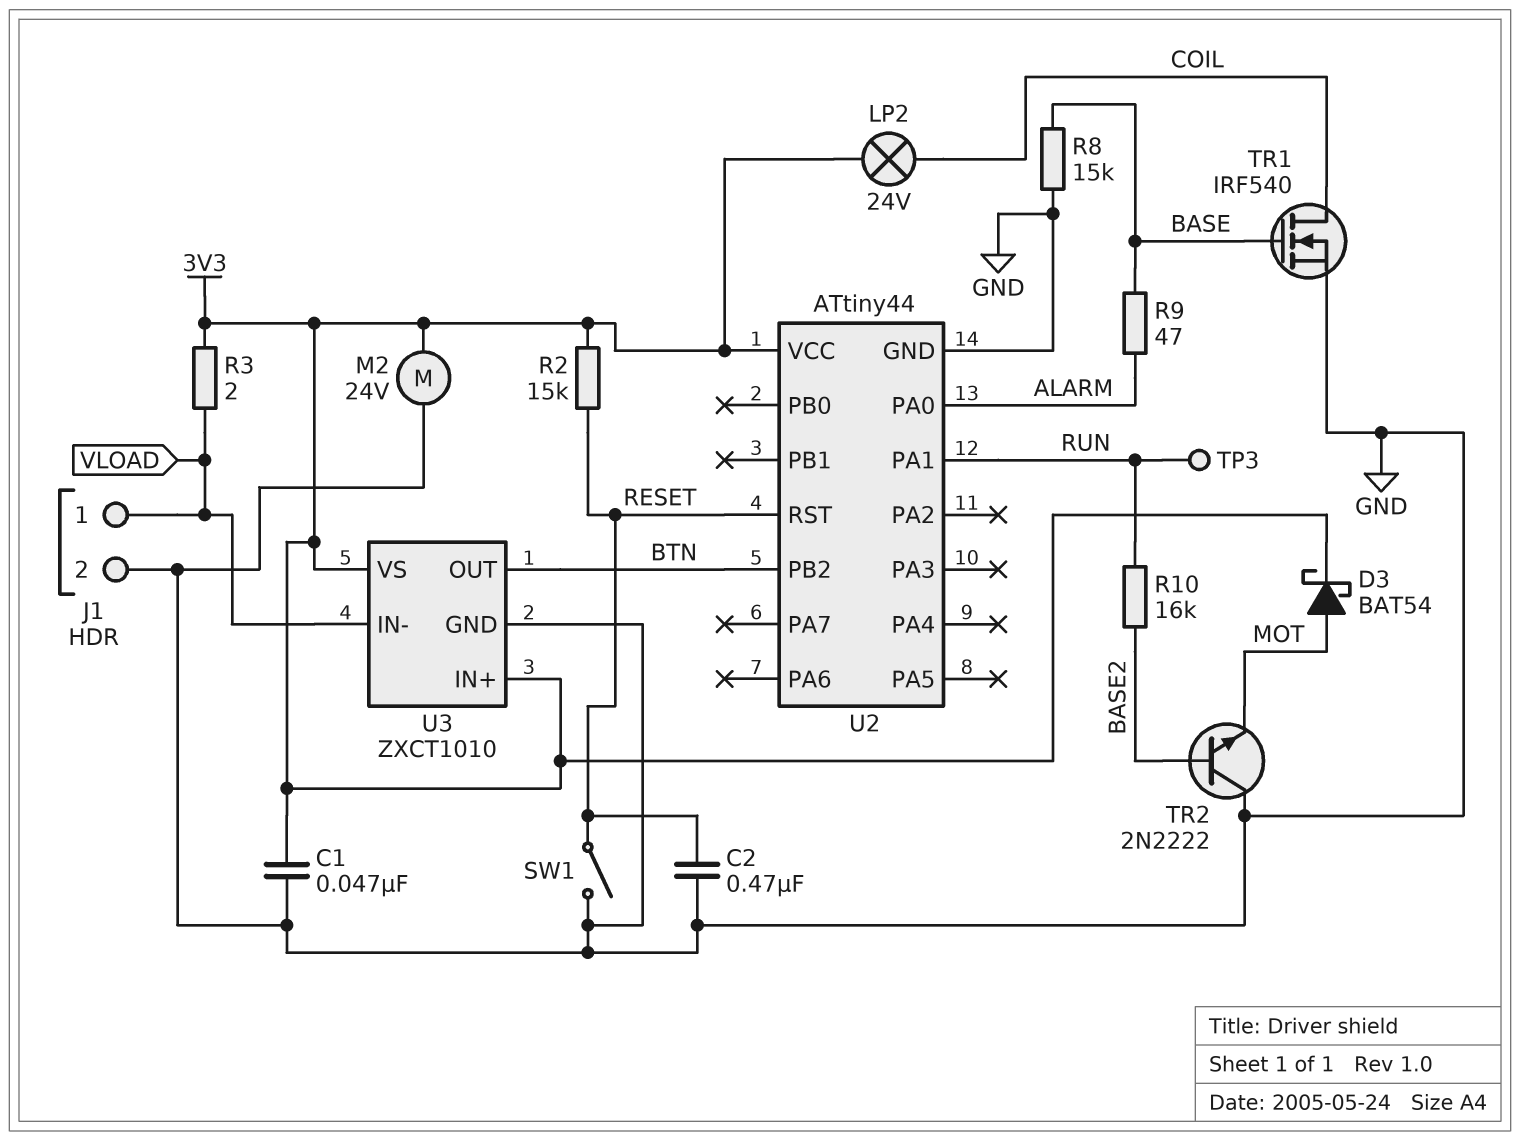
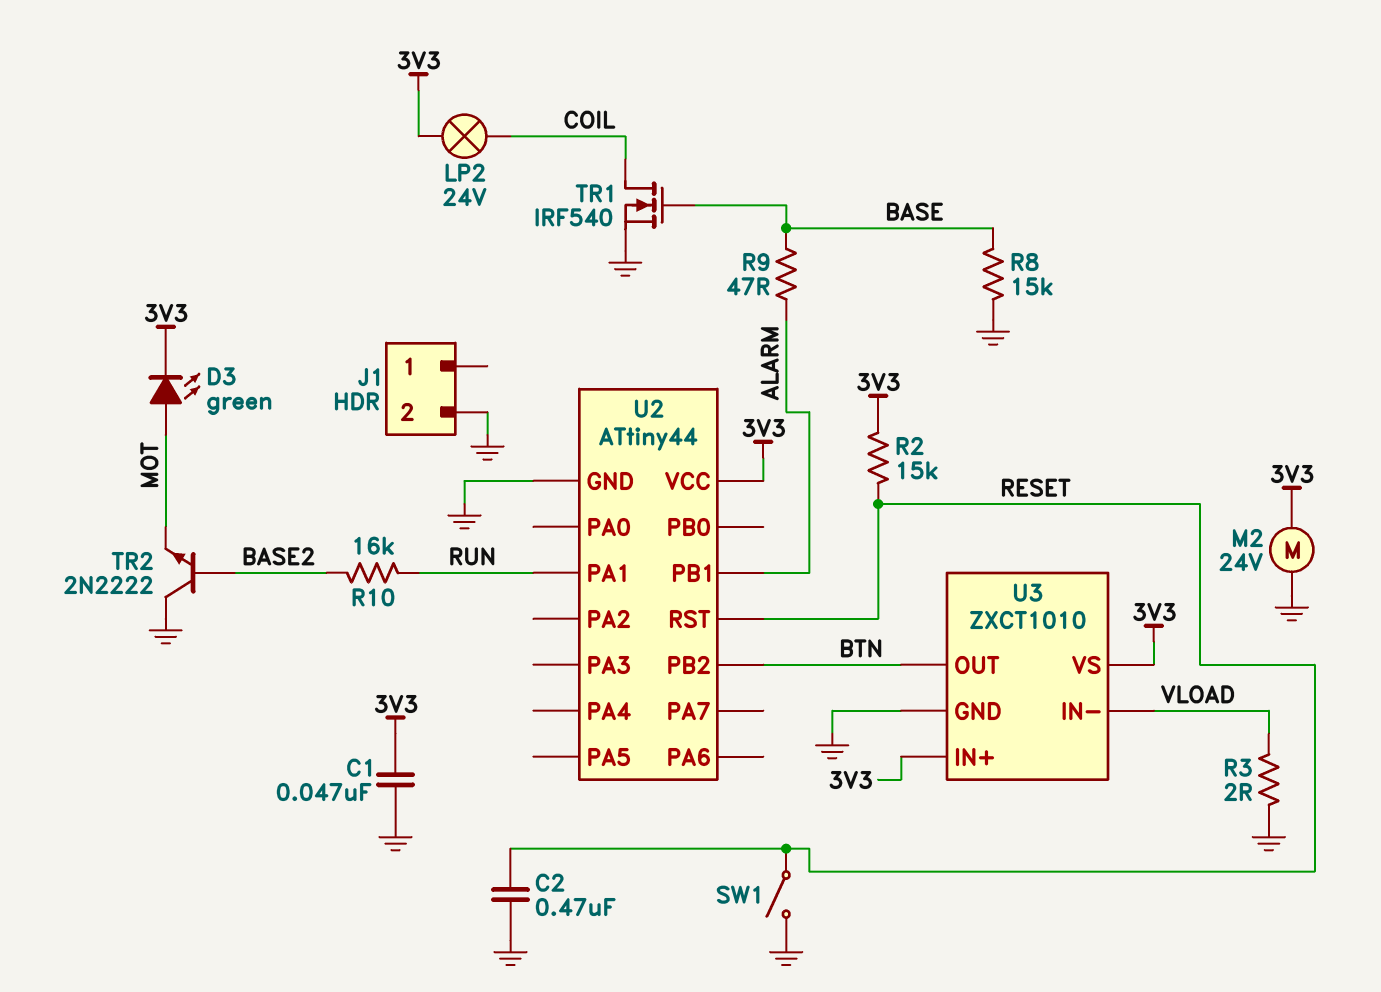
D3: schottky BAT54 (A MOT, K 3V3) -> LED green (A MOT, K 3V3)
J1 pin 1: VLOAD -> none
R3: 2 (3V3, VLOAD) -> 2 (GND, VLOAD)
TP3: test point (RUN) -> none
U2 pin PA0: ALARM -> none
U2 pin PB1: none -> ALARM

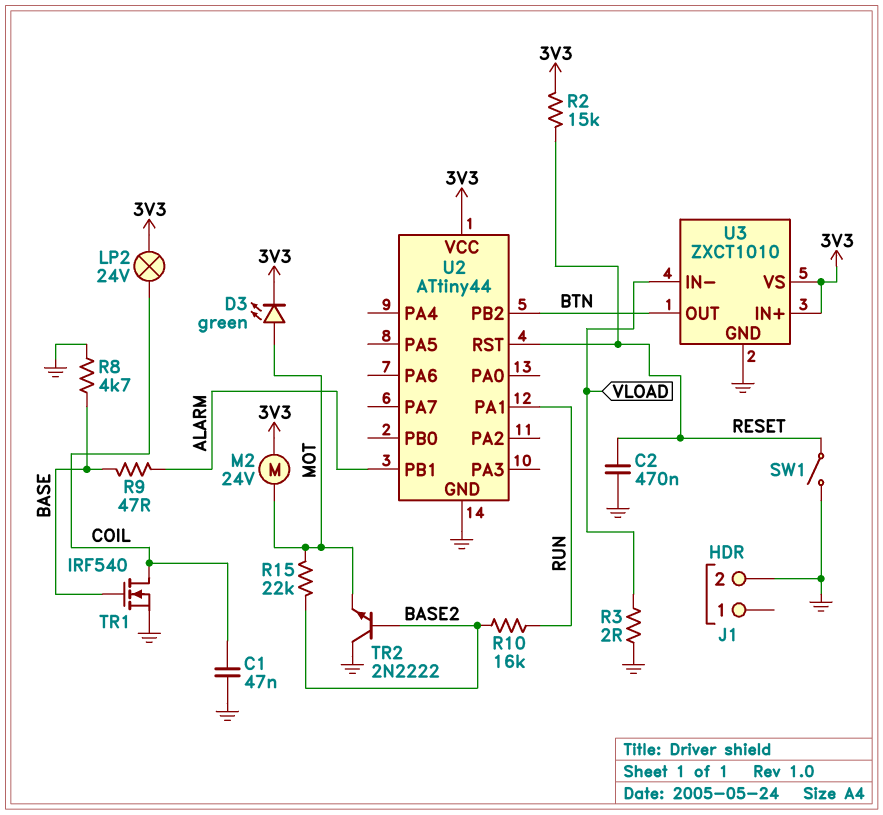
C1: 47nF (3V3, GND) -> 47nF (COIL, GND)
M2: motor 24V (3V3, GND) -> motor 24V (3V3, MOT)
R8: 15k (BASE, GND) -> 4.7k (BASE, GND)
R15: none -> 22k (BASE2, MOT)

